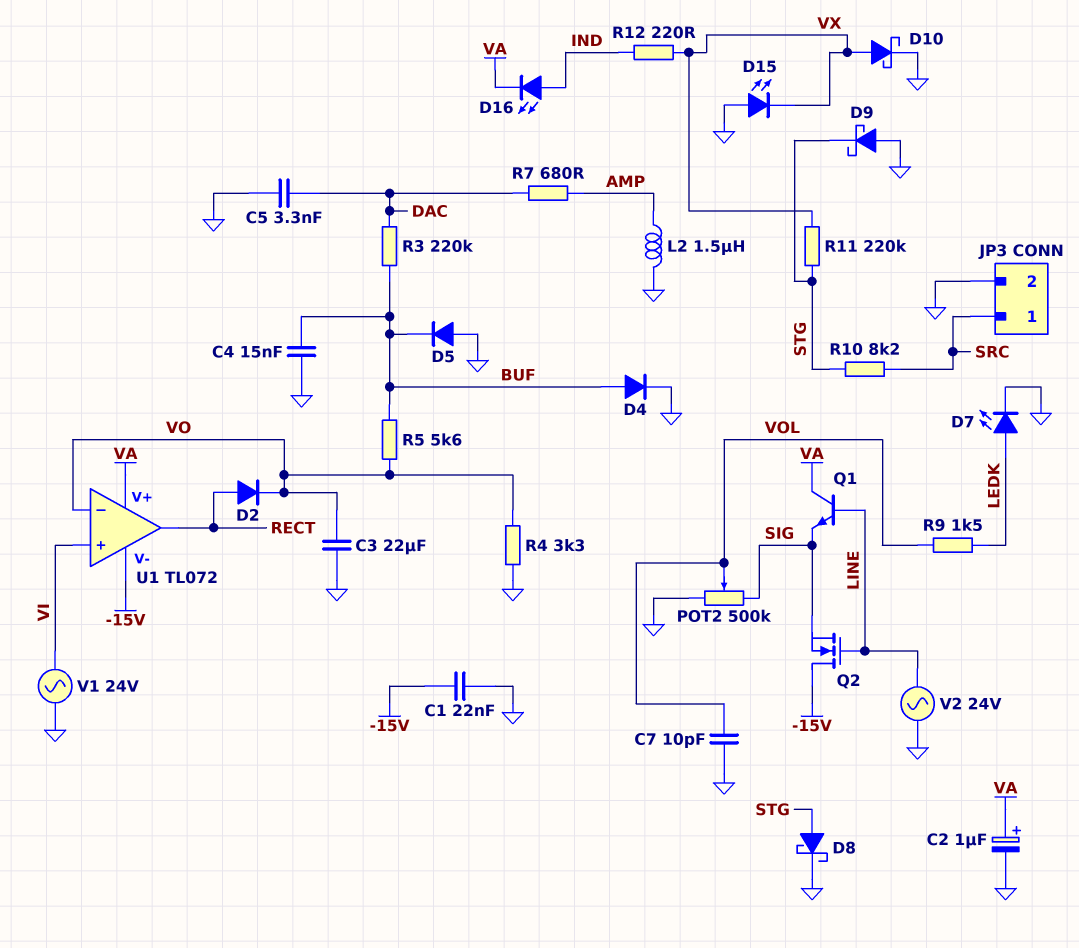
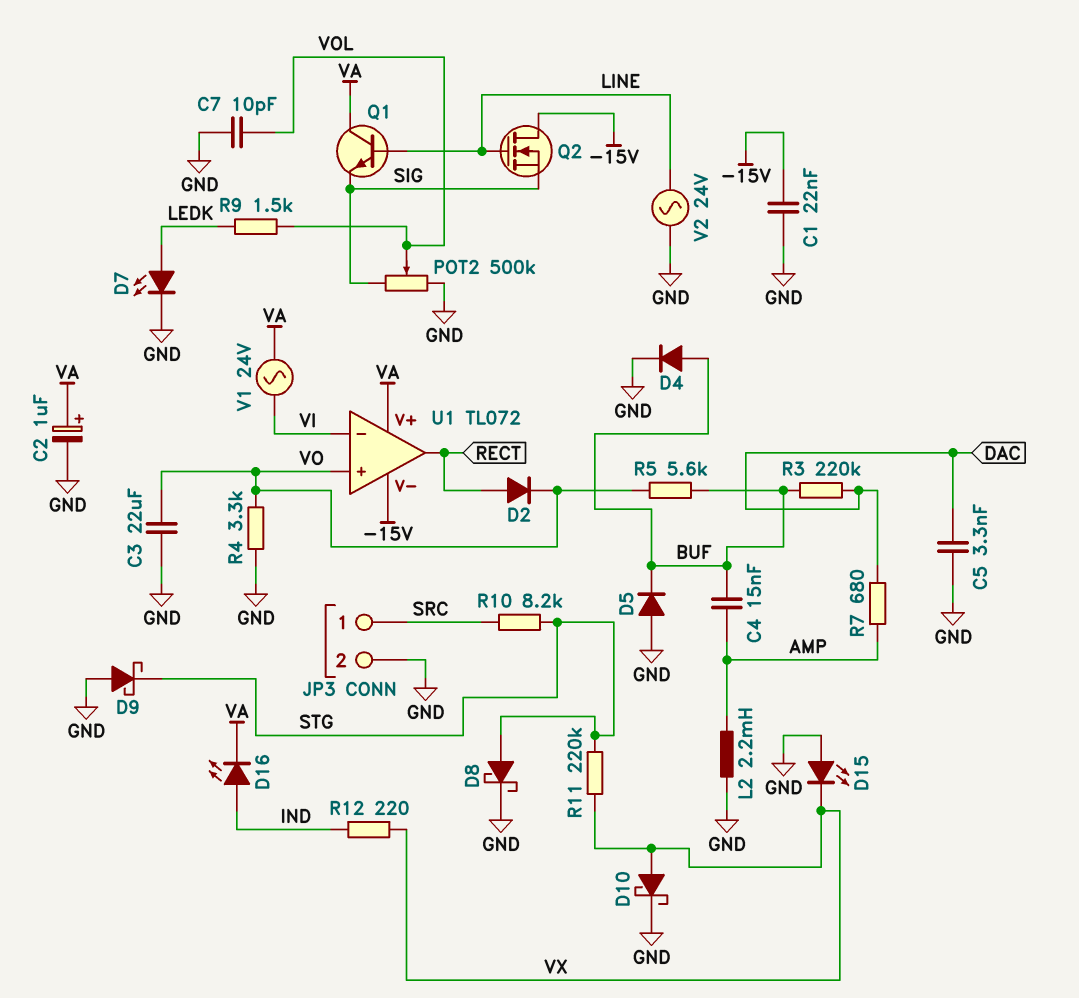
C4: 15nF (BUF, GND) -> 15nF (AMP, BUF)
L2: 1.5uH (AMP, GND) -> 2.2mH (AMP, GND)
U1 pin in+: VI -> VO
U1 pin in-: VO -> VI
V1: AC 24V (GND, VI) -> AC 24V (VA, VI)

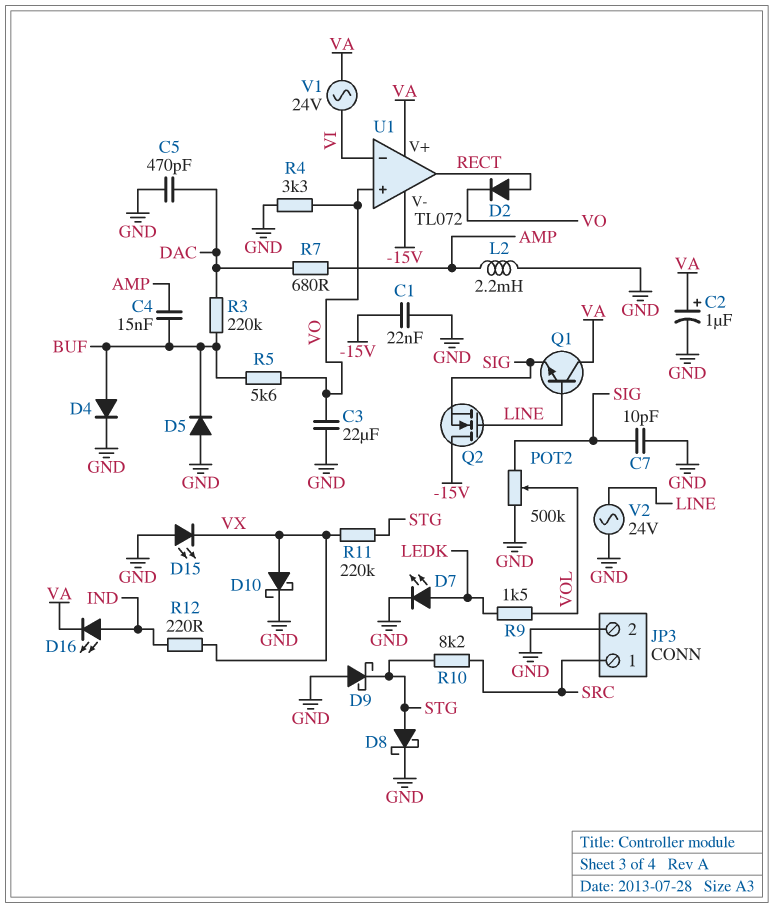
C5: 3.3nF (DAC, GND) -> 470pF (DAC, GND)
C7: 10pF (GND, VOL) -> 10pF (GND, SIG)

